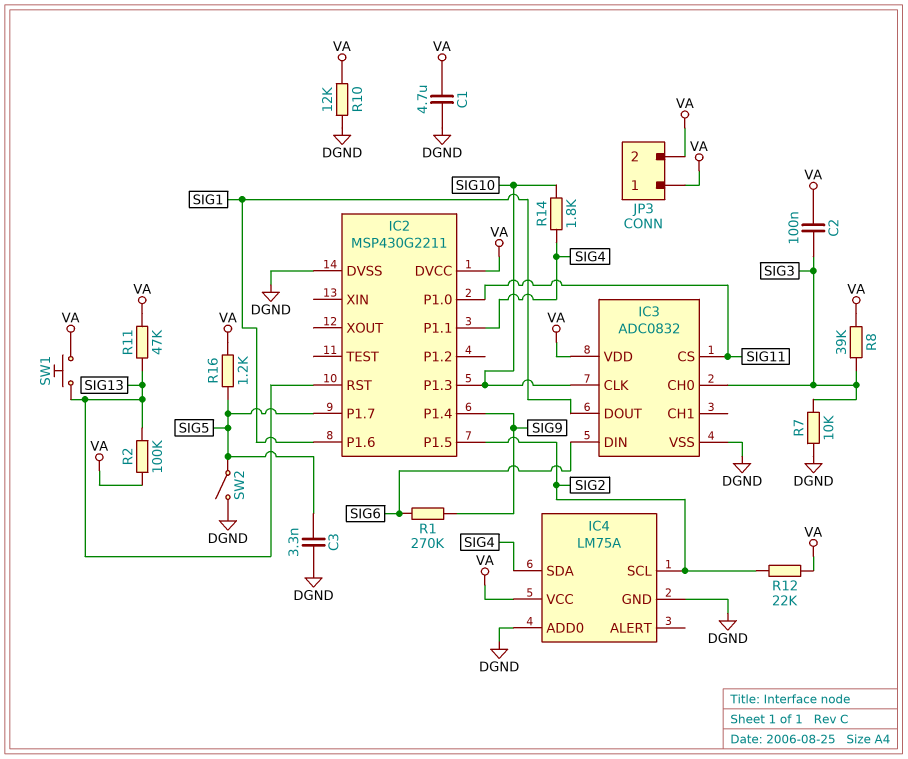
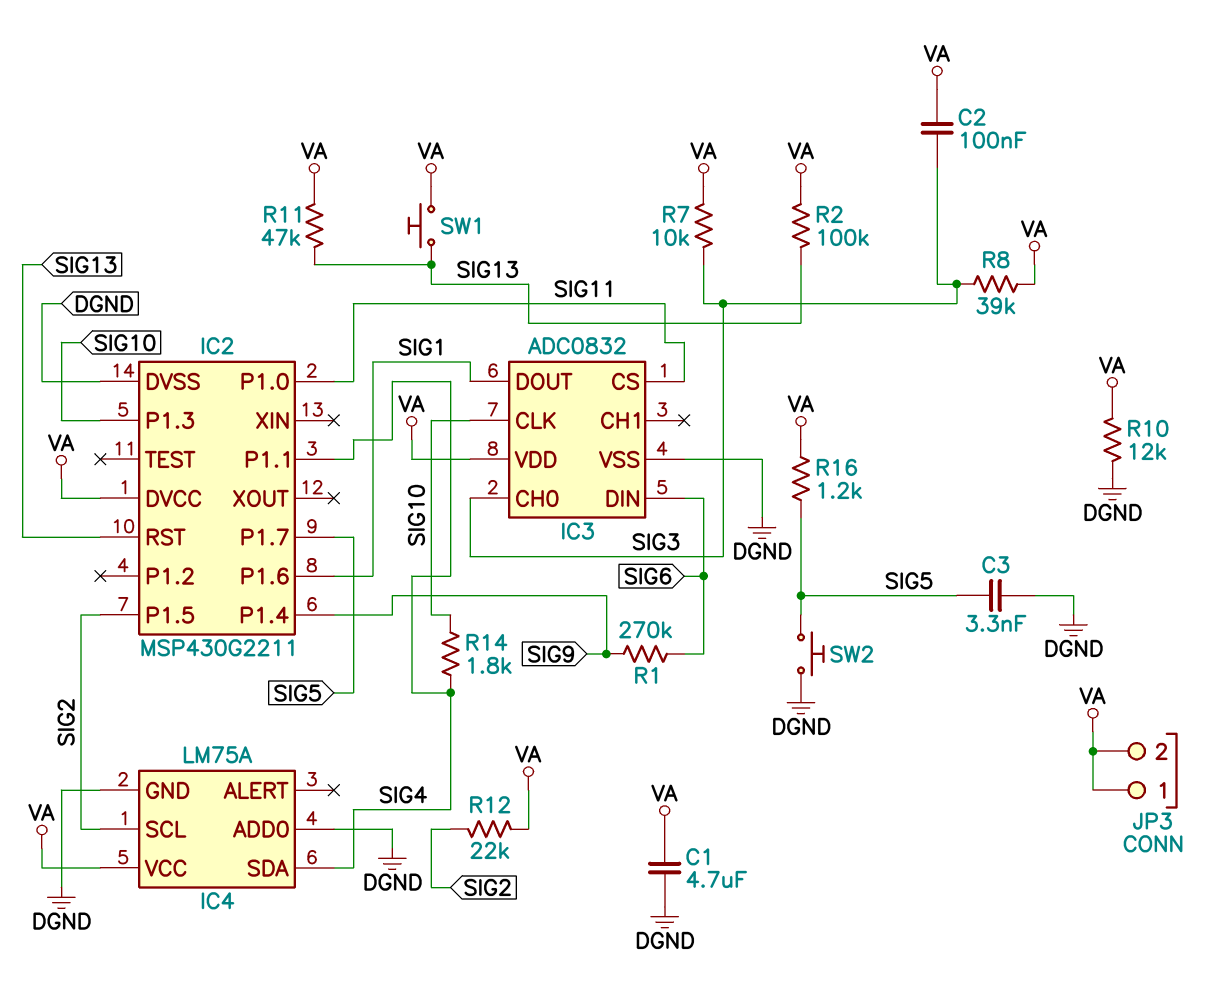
R7: 10k (DGND, SIG3) -> 10k (SIG3, VA)
SW2: switch (DGND, SIG5) -> button (DGND, SIG5)

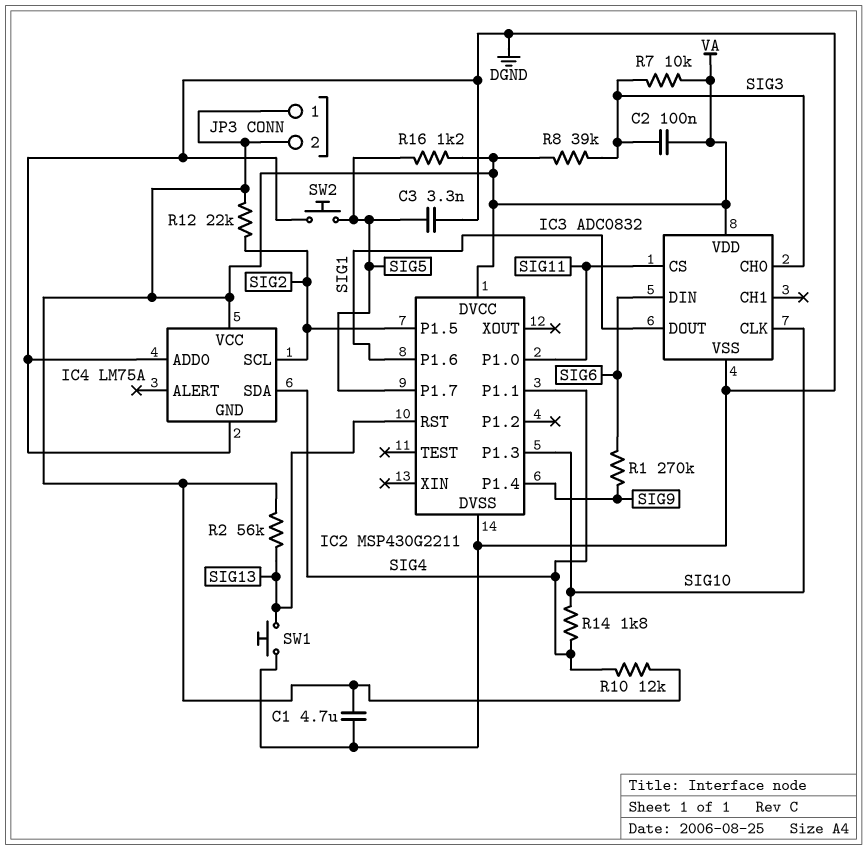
R2: 100k (SIG13, VA) -> 56k (SIG13, VA)
R10: 12k (DGND, VA) -> 12k (SIG4, VA)
R11: 47k (SIG13, VA) -> none
SW1: button (SIG13, VA) -> button (DGND, SIG13)

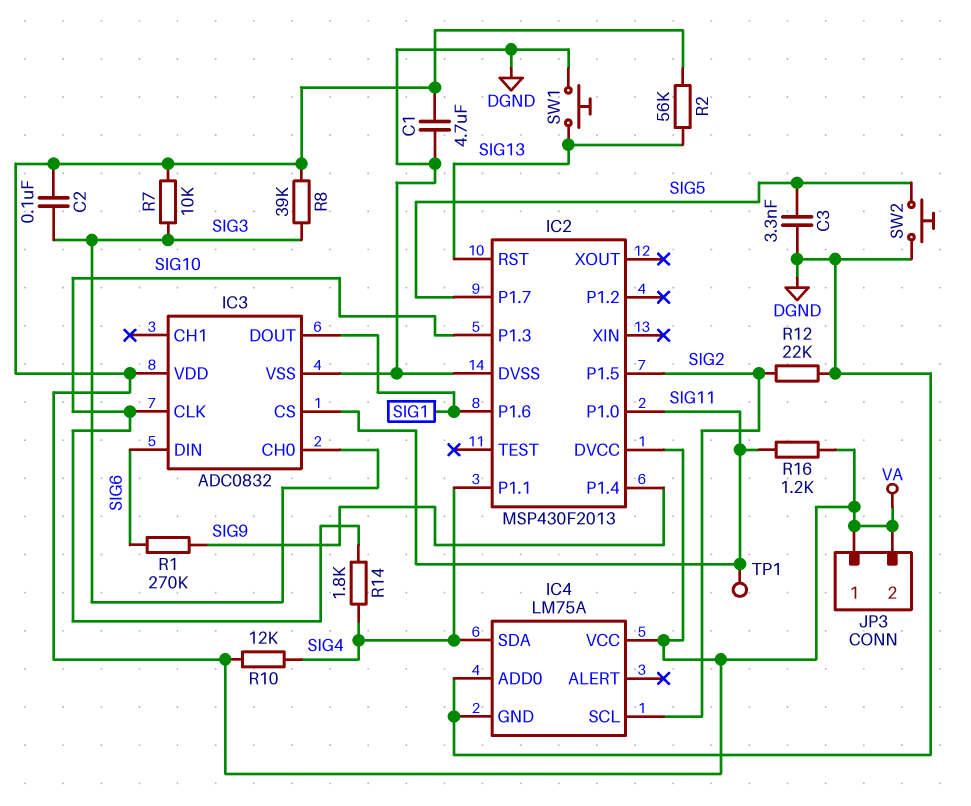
IC2: MSP430G2211 -> MSP430F2013
R12: 22k (SIG2, VA) -> 22k (DGND, SIG2)
R16: 1.2k (SIG5, VA) -> 1.2k (SIG11, VA)
TP1: none -> test point (SIG11)

